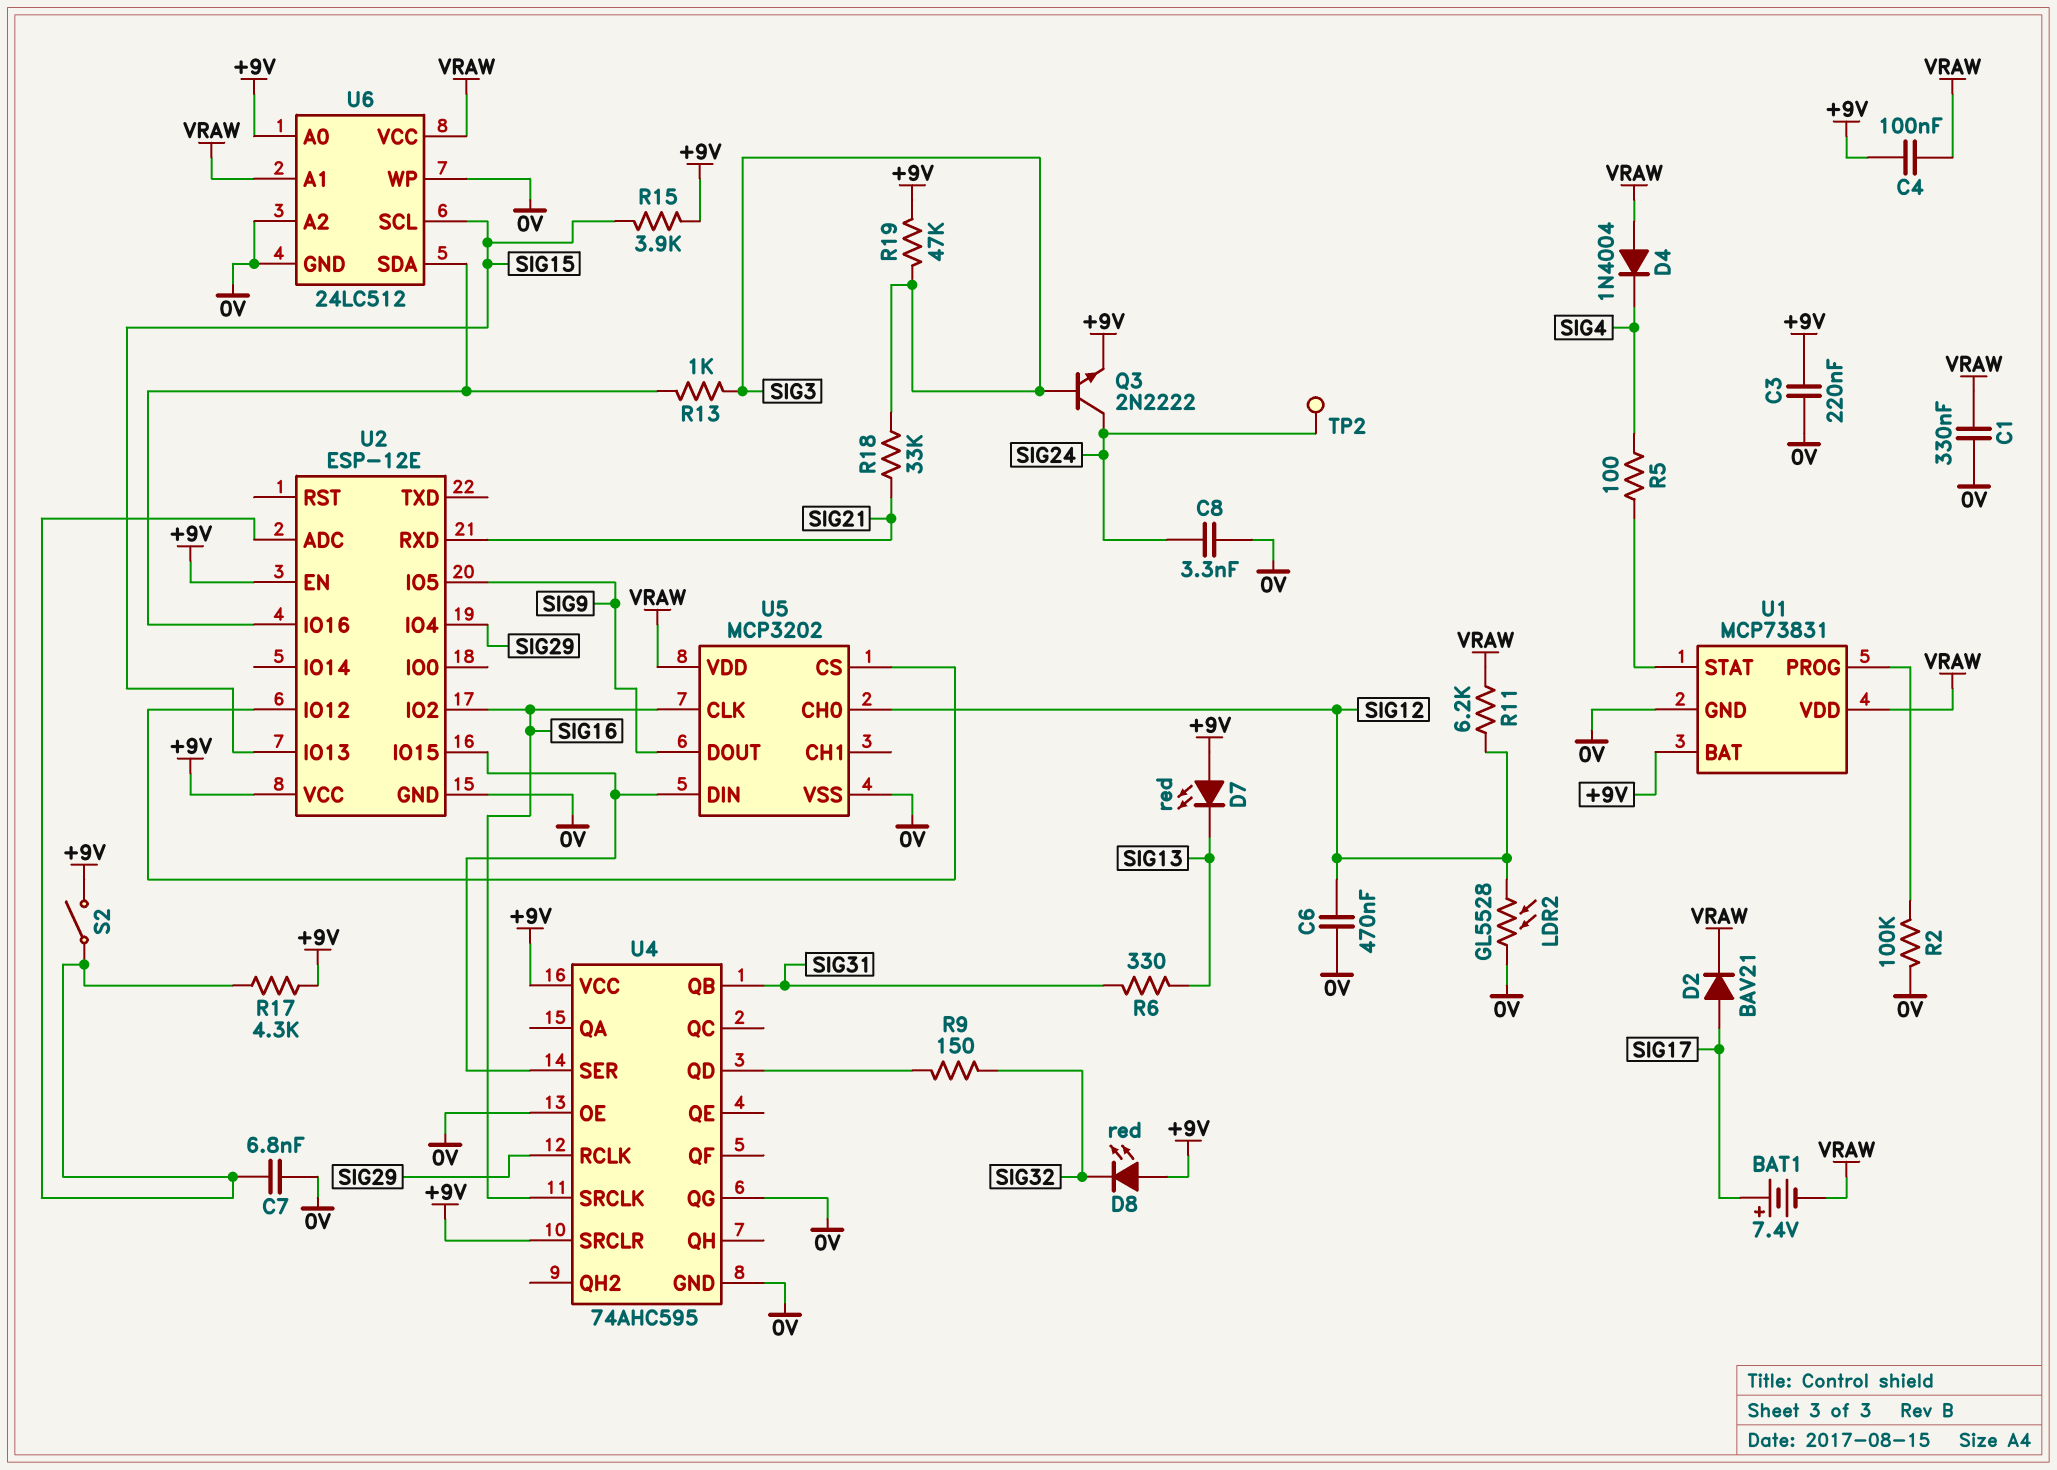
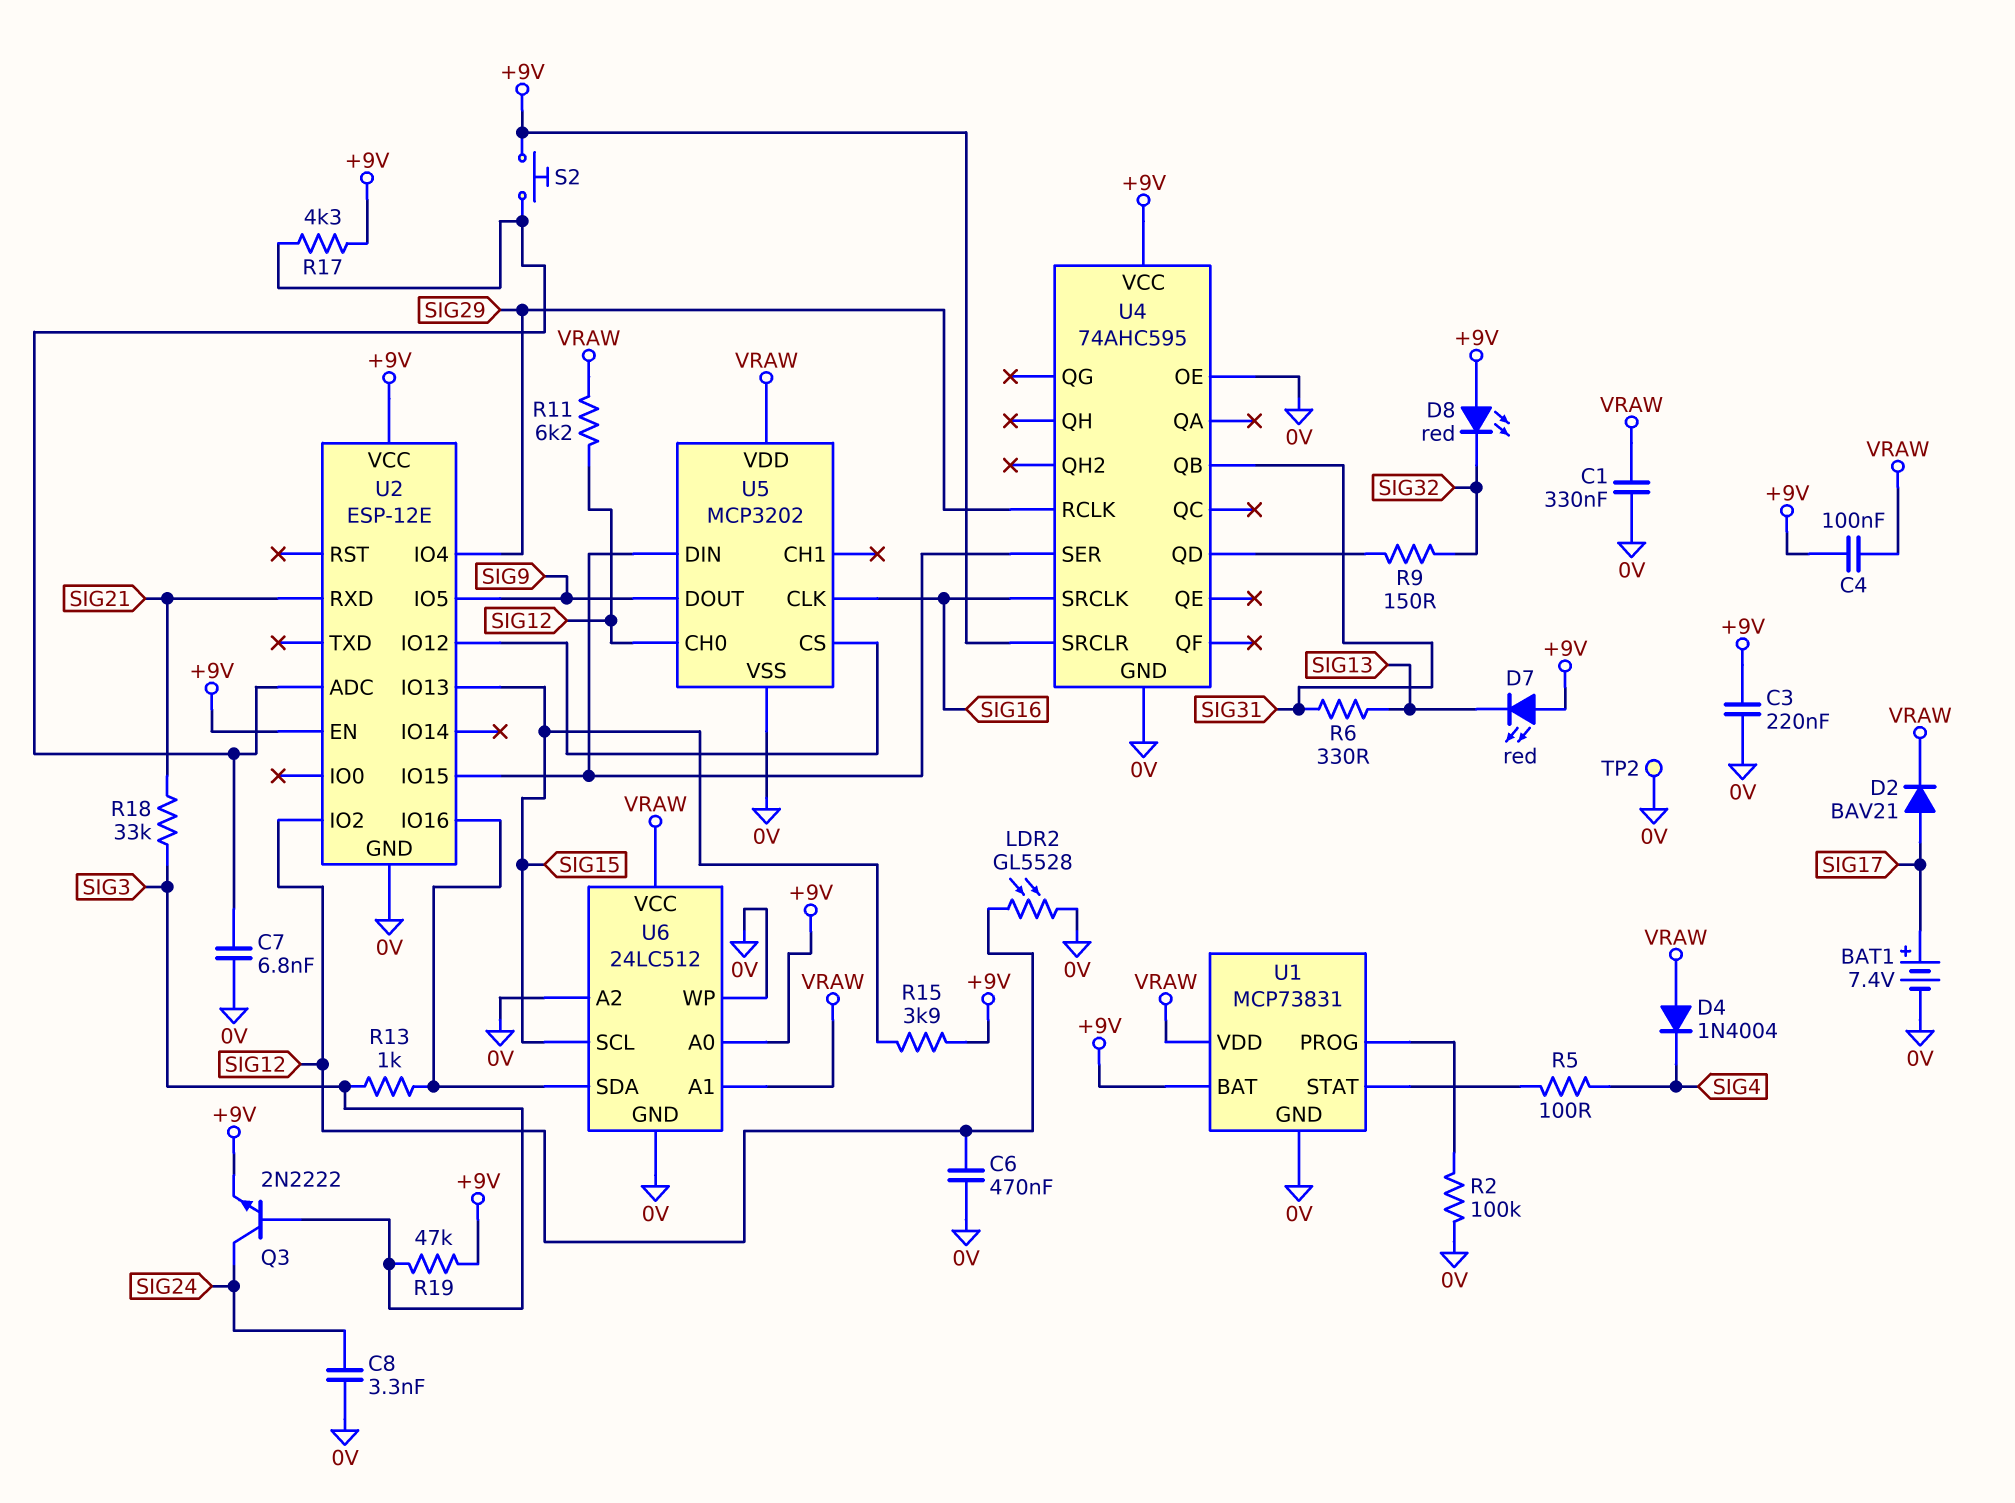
BAT1: 7.4V (plus SIG17, minus VRAW) -> 7.4V (plus SIG17, minus 0V)
S2: switch (+9V, U2/ADC) -> button (+9V, U2/ADC)
TP2: test point (SIG24) -> test point (0V)
U2 pin IO2: SIG16 -> SIG12
U4 pin QG: 0V -> none

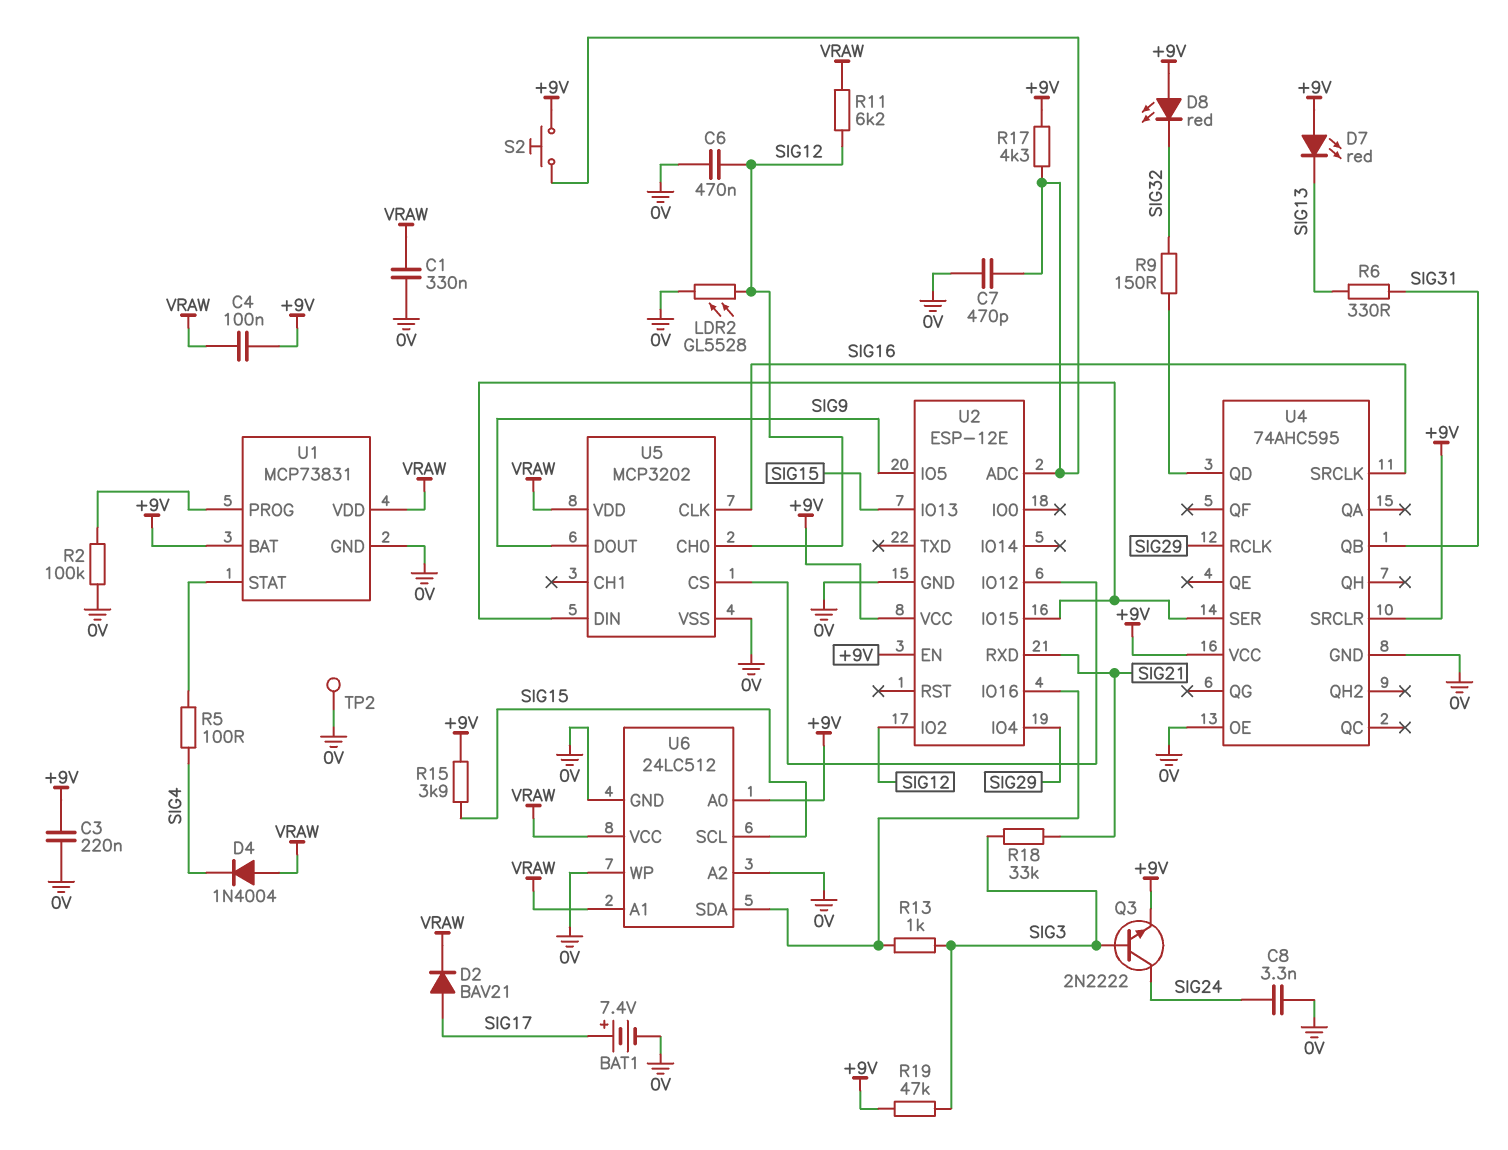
C7: 6.8nF (0V, U2/ADC) -> 470pF (0V, U2/ADC)

